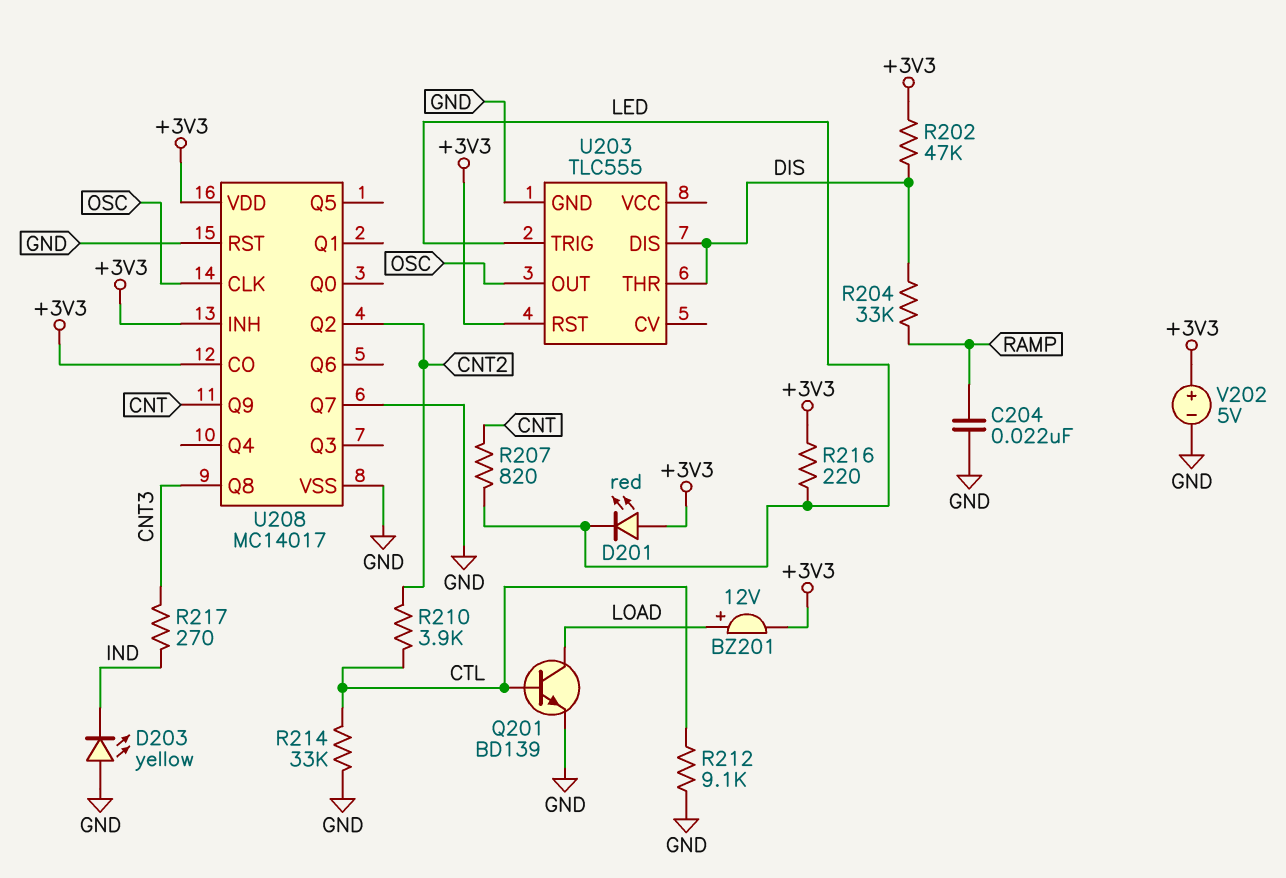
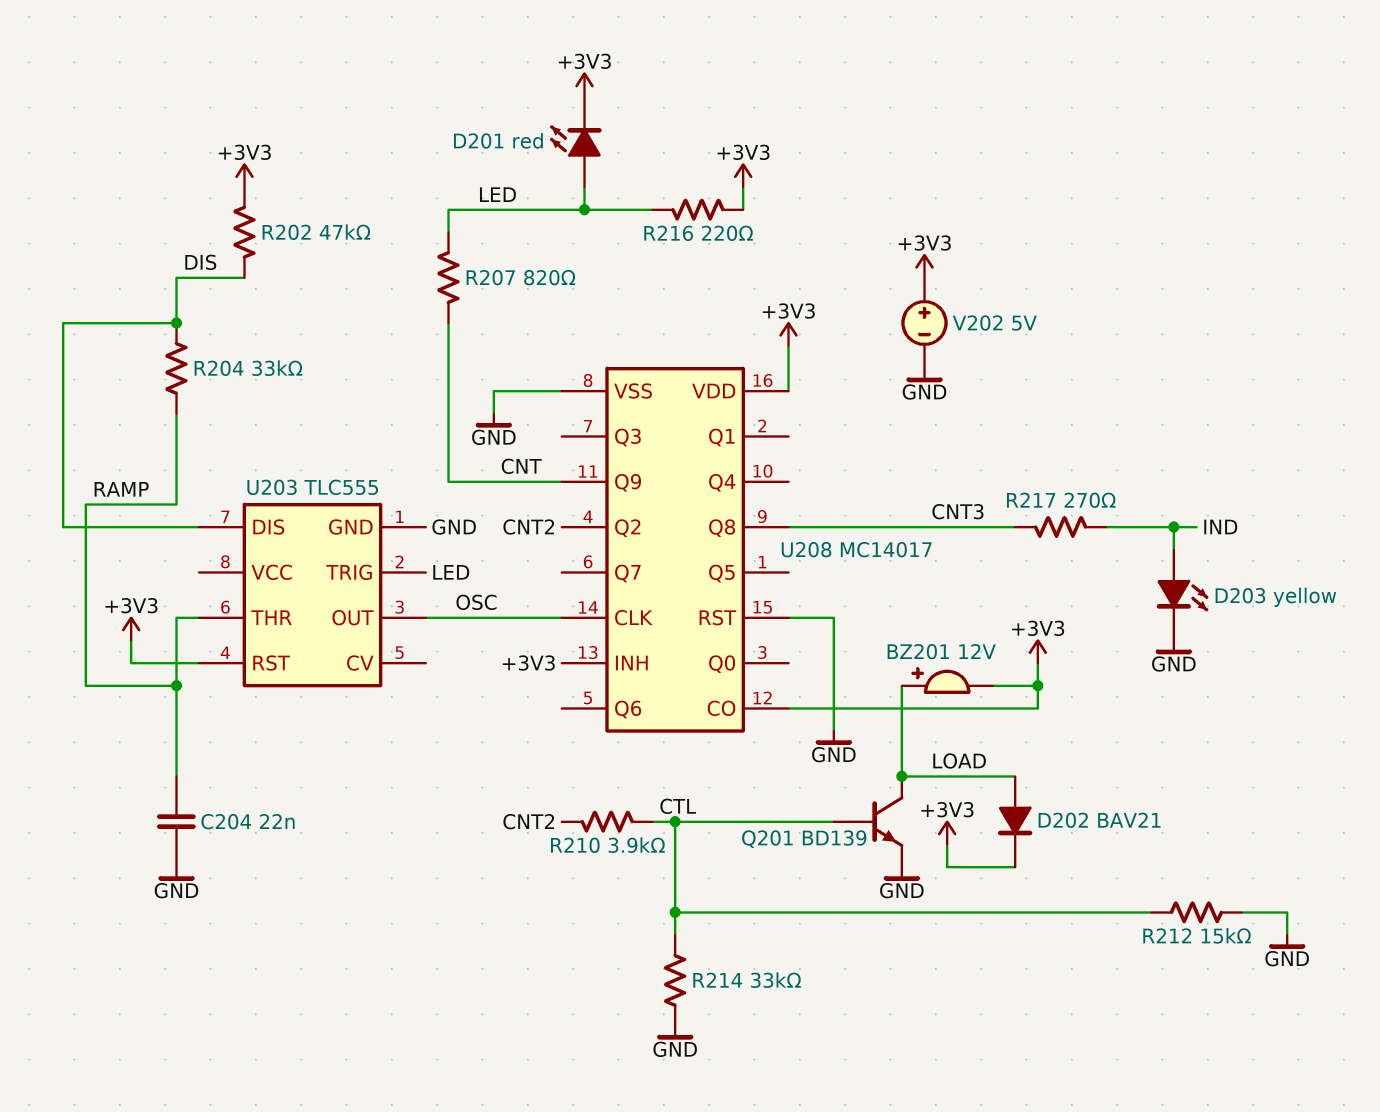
D201: LED red (A +3V3, K LED) -> LED red (A LED, K +3V3)
D202: none -> diode BAV21 (A LOAD, K +3V3)
D203: LED yellow (A GND, K IND) -> LED yellow (A IND, K GND)
R212: 9.1k (CTL, GND) -> 15k (CTL, GND)
U203 pin THR: DIS -> RAMP
U208 pin Q7: GND -> none

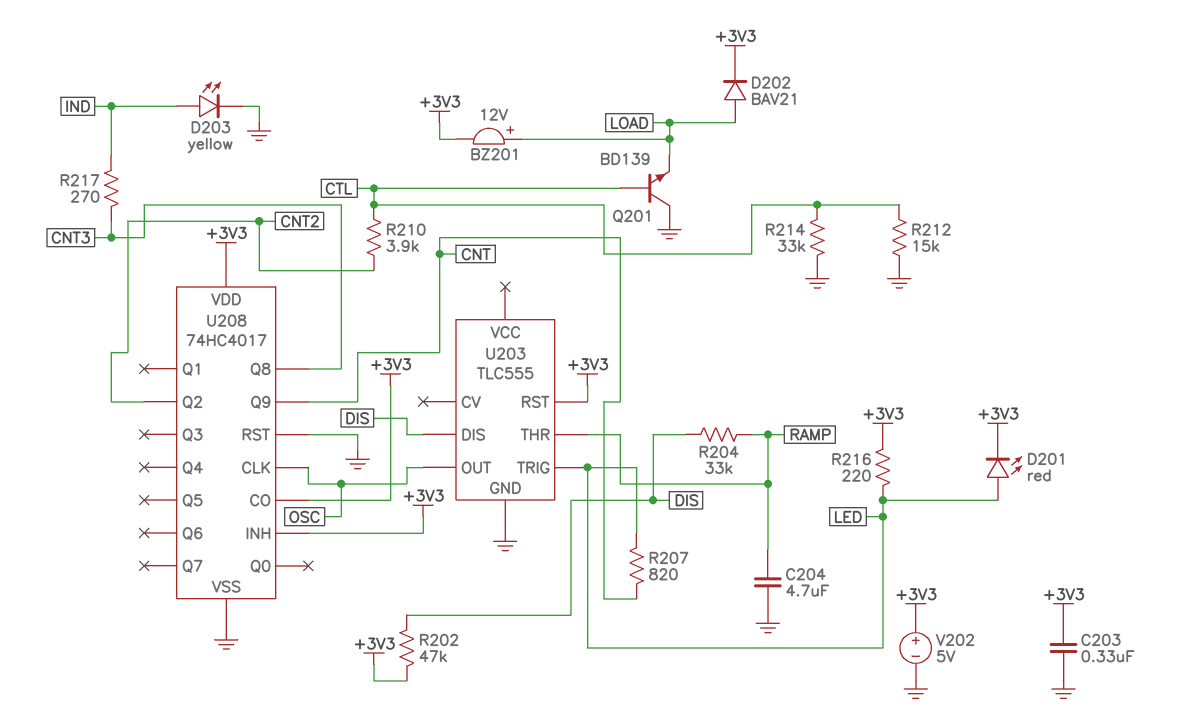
C203: none -> 330nF (+3V3, GND)
C204: 22nF (GND, RAMP) -> 4.7uF (GND, RAMP)
Q201: NPN BD139 (B CTL, C LOAD, E GND) -> NPN BD139 (B CTL, C GND, E LOAD)
U208: MC14017 -> 74HC4017

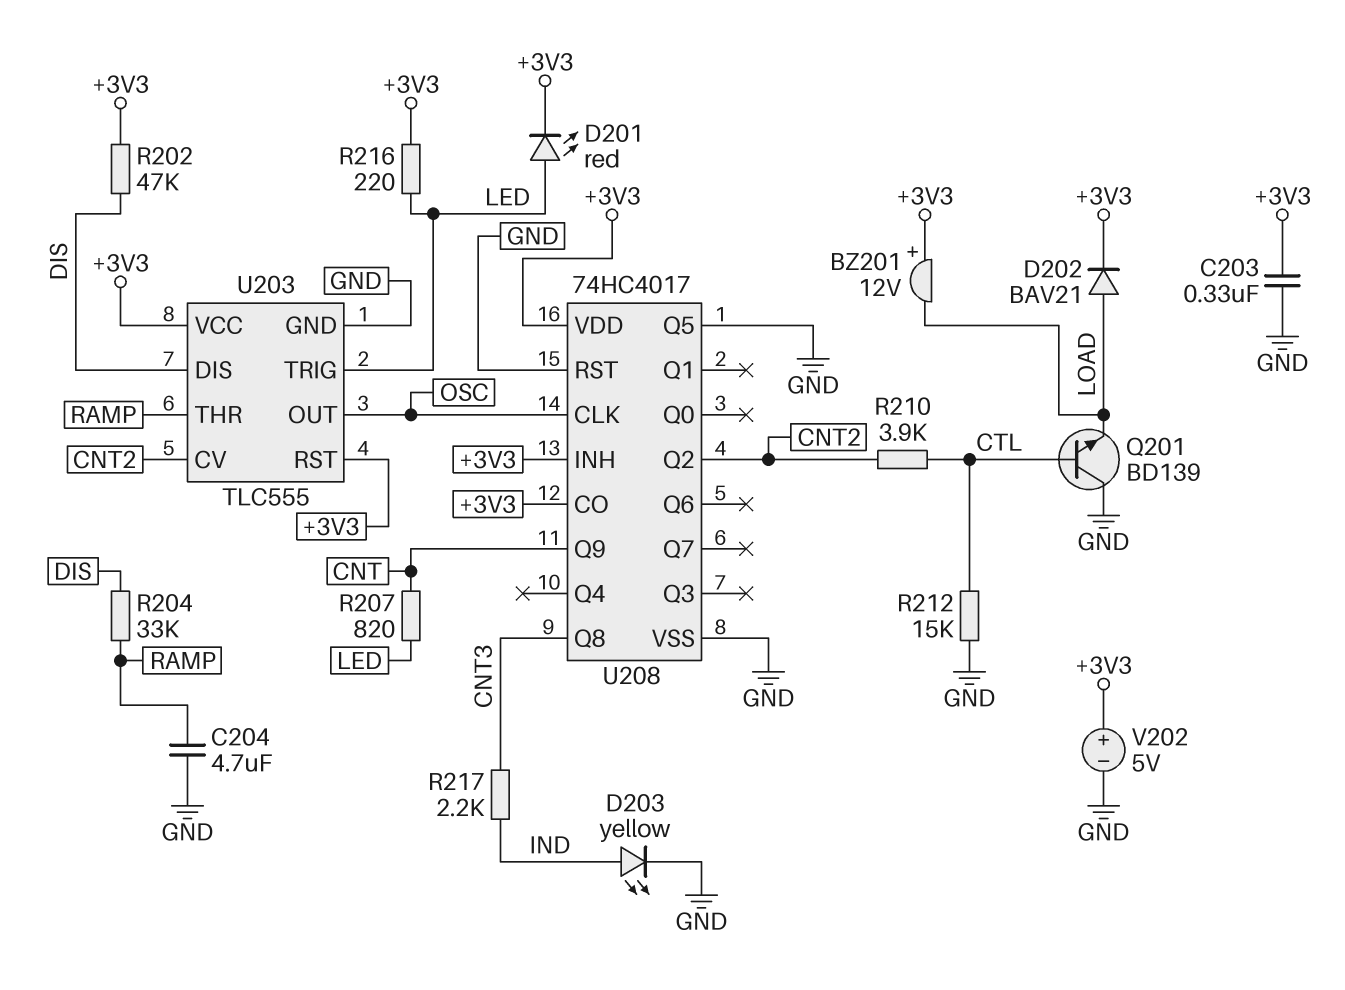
BZ201: buzzer 12V (plus LOAD, minus +3V3) -> buzzer 12V (plus +3V3, minus LOAD)
R214: 33k (CTL, GND) -> none
R217: 270 (CNT3, IND) -> 2.2k (CNT3, IND)
U203 pin CV: none -> CNT2
U203 pin VCC: none -> +3V3
U208 pin Q5: none -> GND

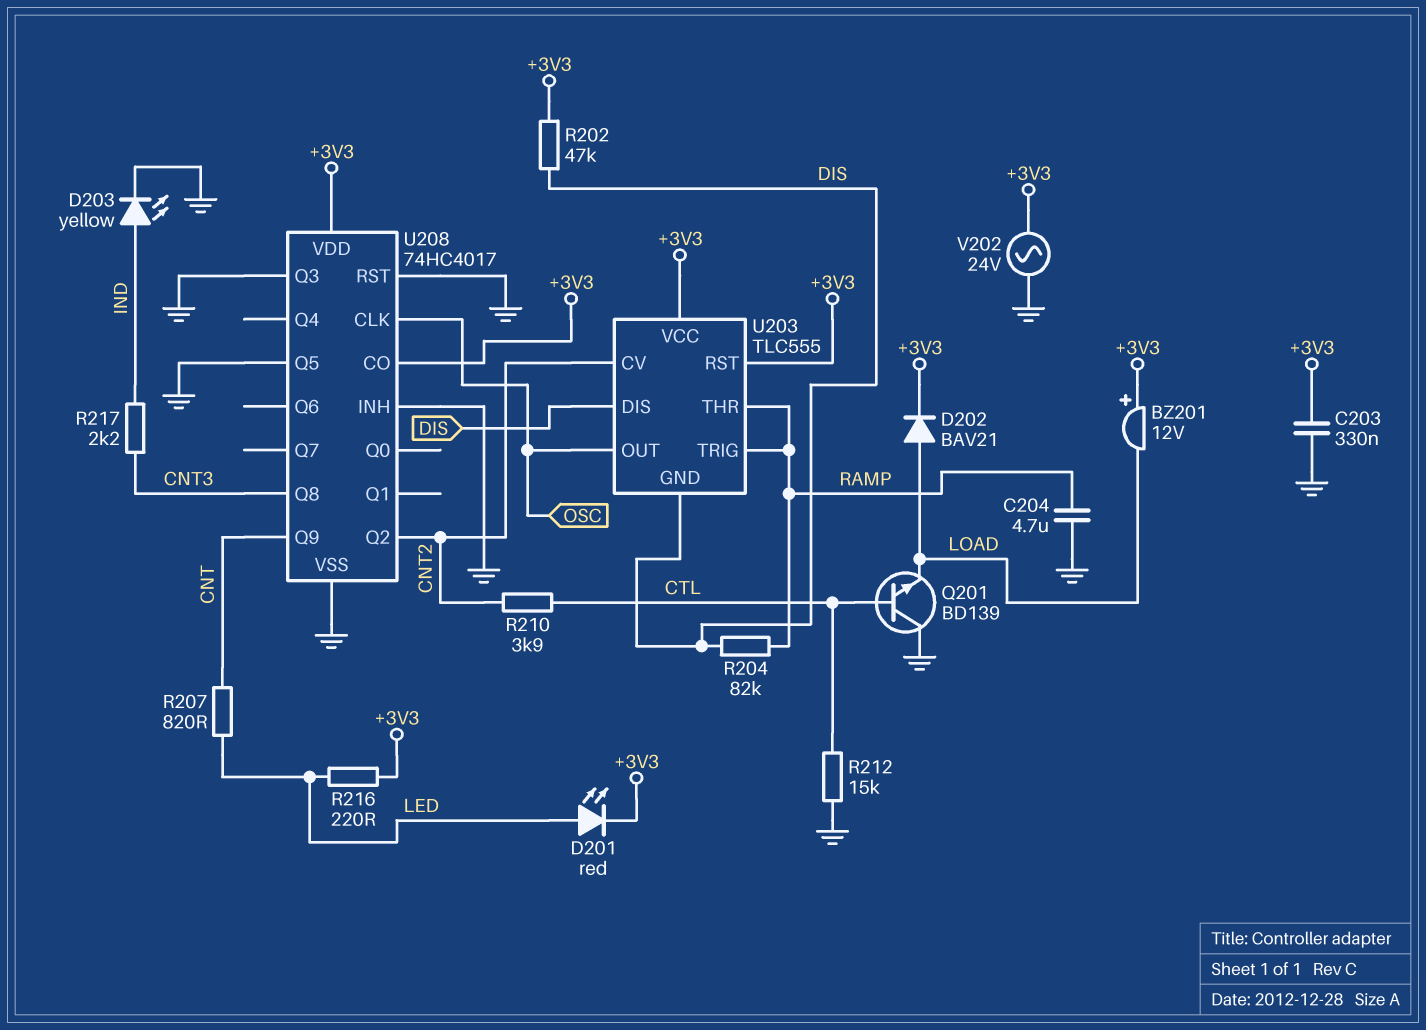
R204: 33k (DIS, RAMP) -> 82k (DIS, RAMP)
U203 pin GND: GND -> DIS
U203 pin TRIG: LED -> RAMP
U208 pin INH: +3V3 -> GND
U208 pin Q3: none -> GND
V202: 5V (plus +3V3, minus GND) -> AC 24V (+3V3, GND)

